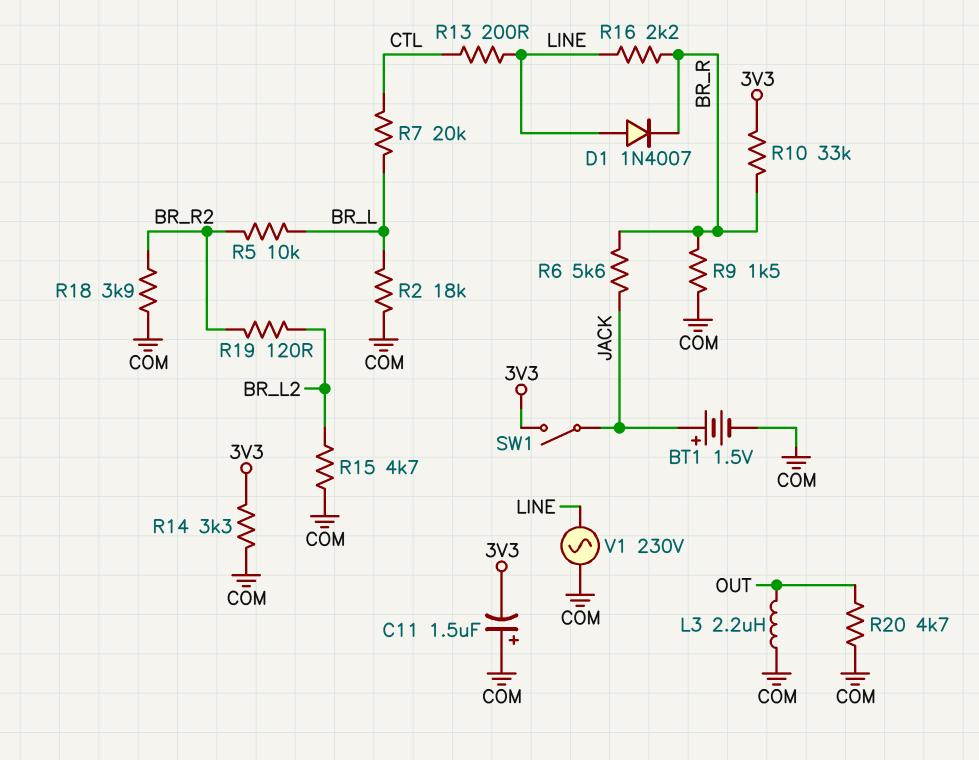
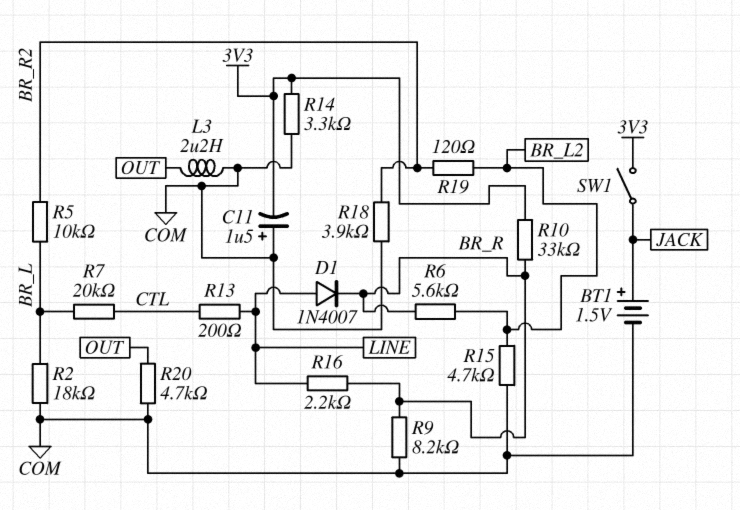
R6: 5.6k (BR_R, JACK) -> 5.6k (BR_L2, BR_R)
R9: 1.5k (BR_R, COM) -> 8.2k (BR_R, COM)
V1: AC 230V (COM, LINE) -> none

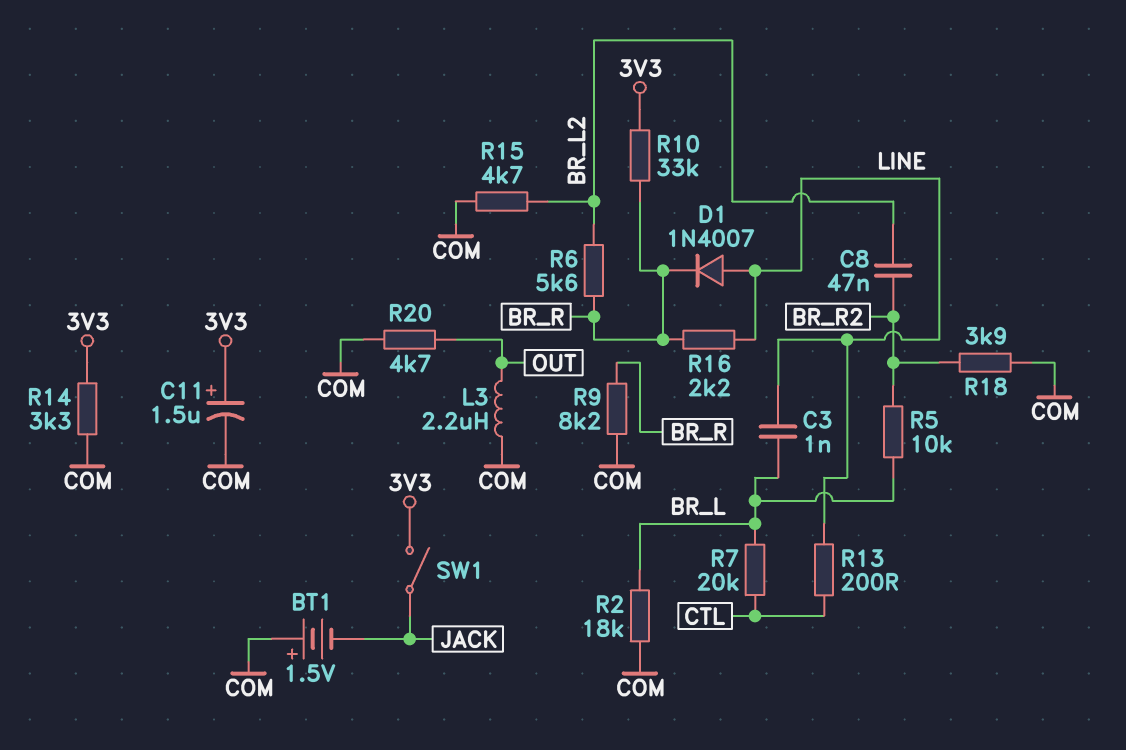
BT1: 1.5V (plus JACK, minus COM) -> 1.5V (plus COM, minus JACK)
C3: none -> 1nF (BR_L, LINE)
C8: none -> 47nF (BR_L2, BR_R2)
C11: 1.5uF (plus COM, minus 3V3) -> 1.5uF (plus 3V3, minus COM)
R19: 120 (BR_L2, BR_R2) -> none

